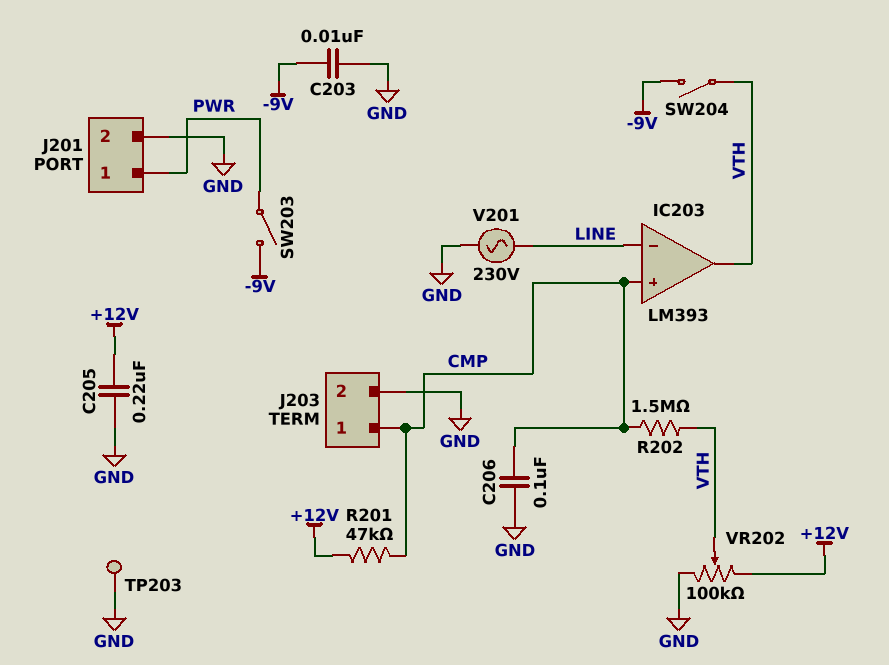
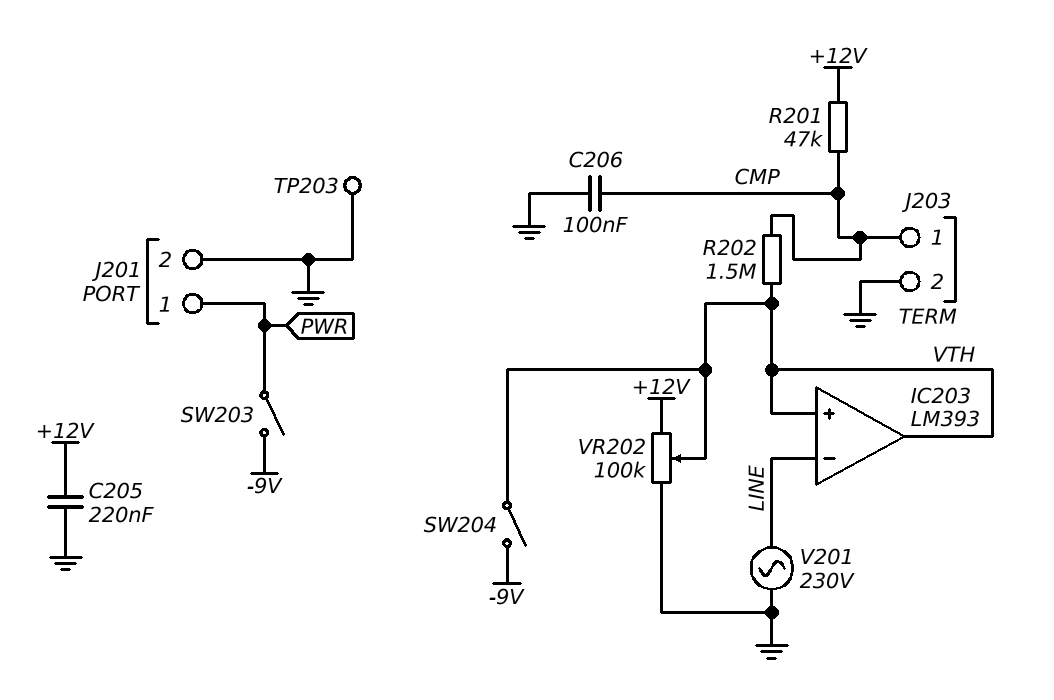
C203: 10nF (-9V, GND) -> none
IC203 pin in+: CMP -> VTH

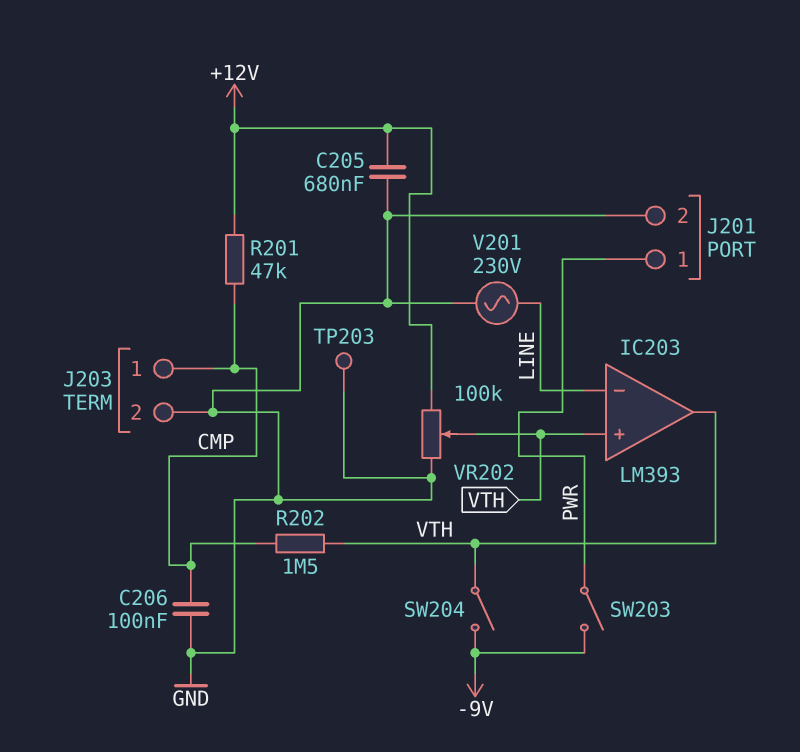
C205: 220nF (+12V, GND) -> 680nF (+12V, GND)

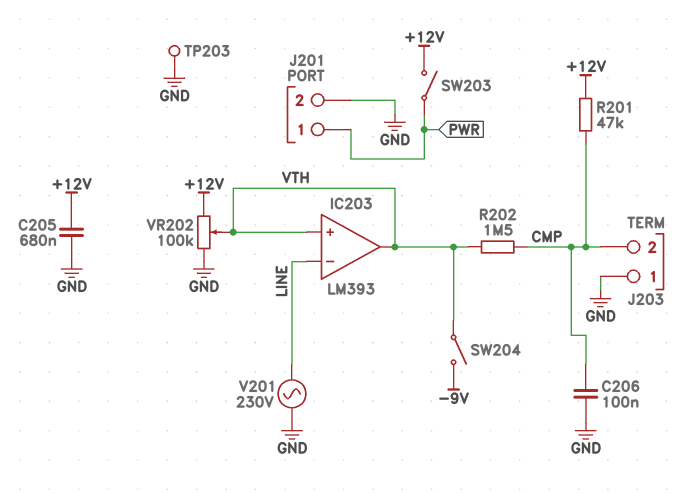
J203 pin 1: CMP -> GND
J203 pin 2: GND -> CMP
SW203: switch (-9V, PWR) -> switch (+12V, PWR)

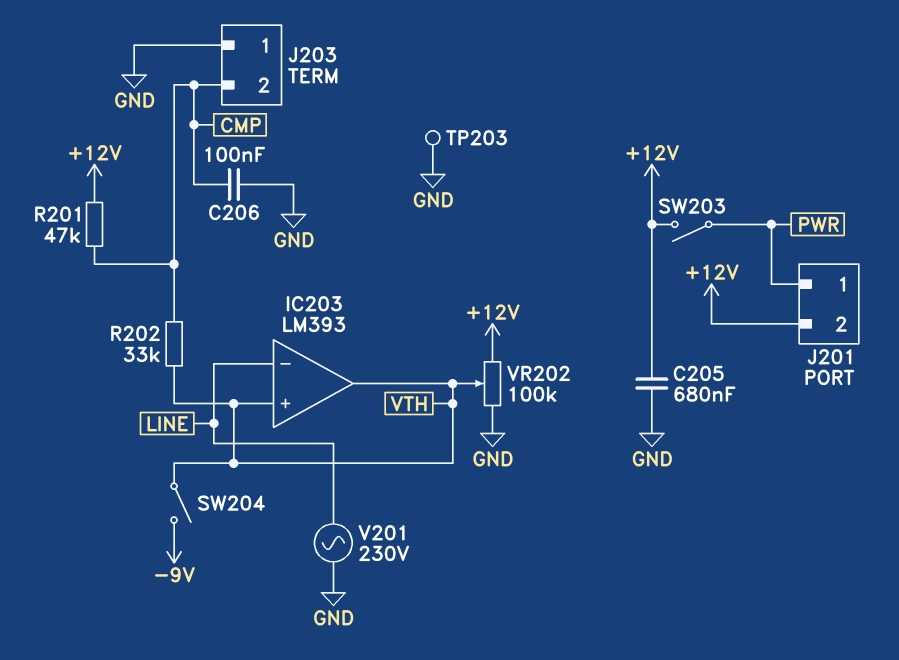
J201 pin 2: GND -> +12V
R202: 1.5M (CMP, VTH) -> 33k (CMP, VTH)

